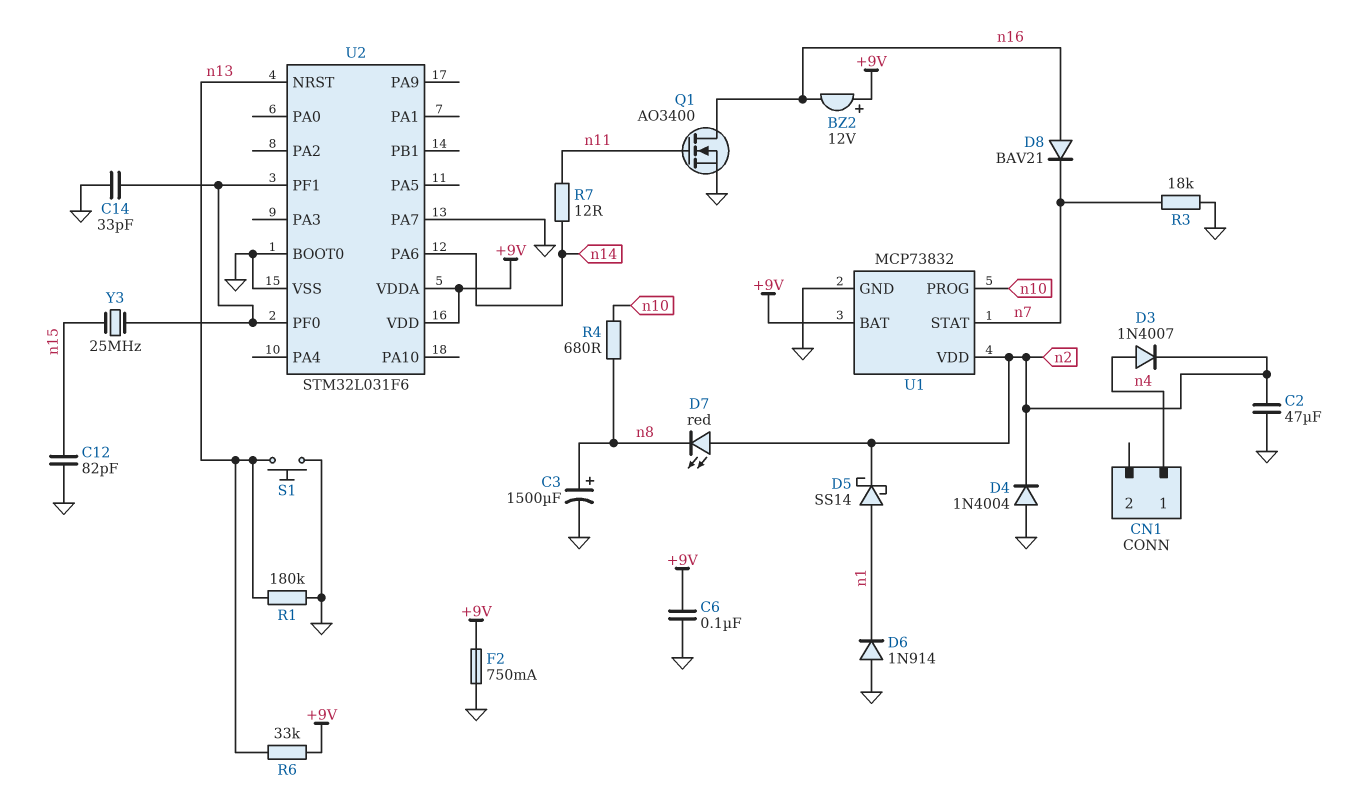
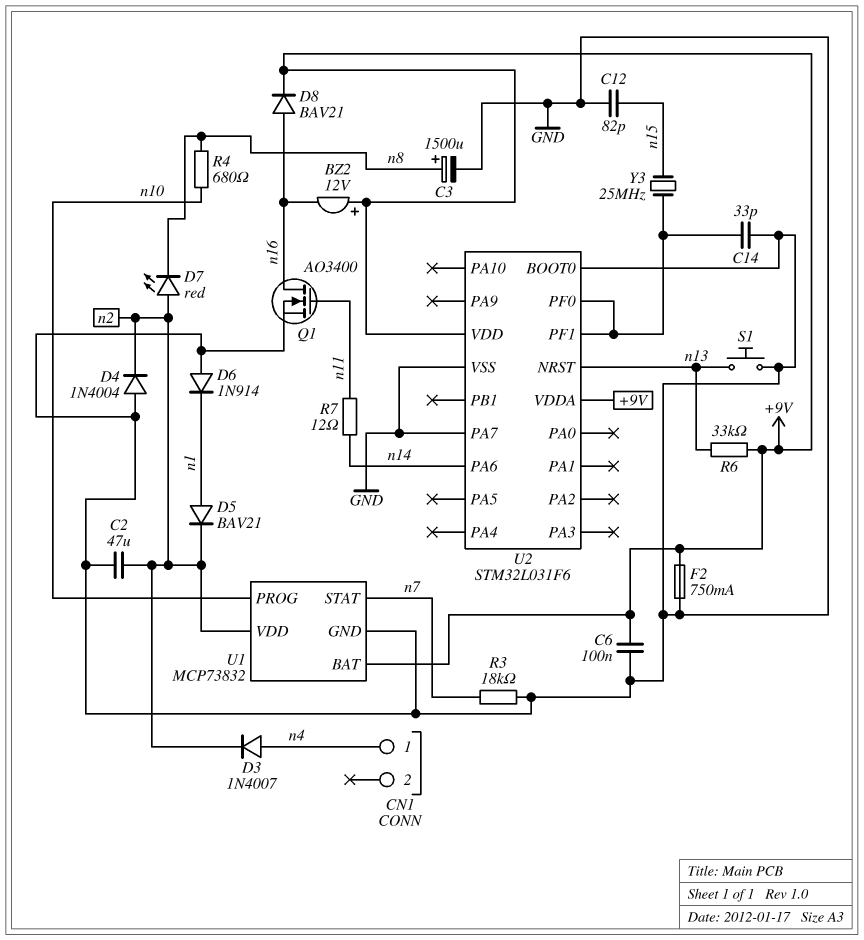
D5: schottky SS14 (A n1, K n2) -> diode BAV21 (A n1, K n2)
D8: diode BAV21 (A n16, K n7) -> diode BAV21 (A n16, K +9V)
R1: 180k (GND, n13) -> none

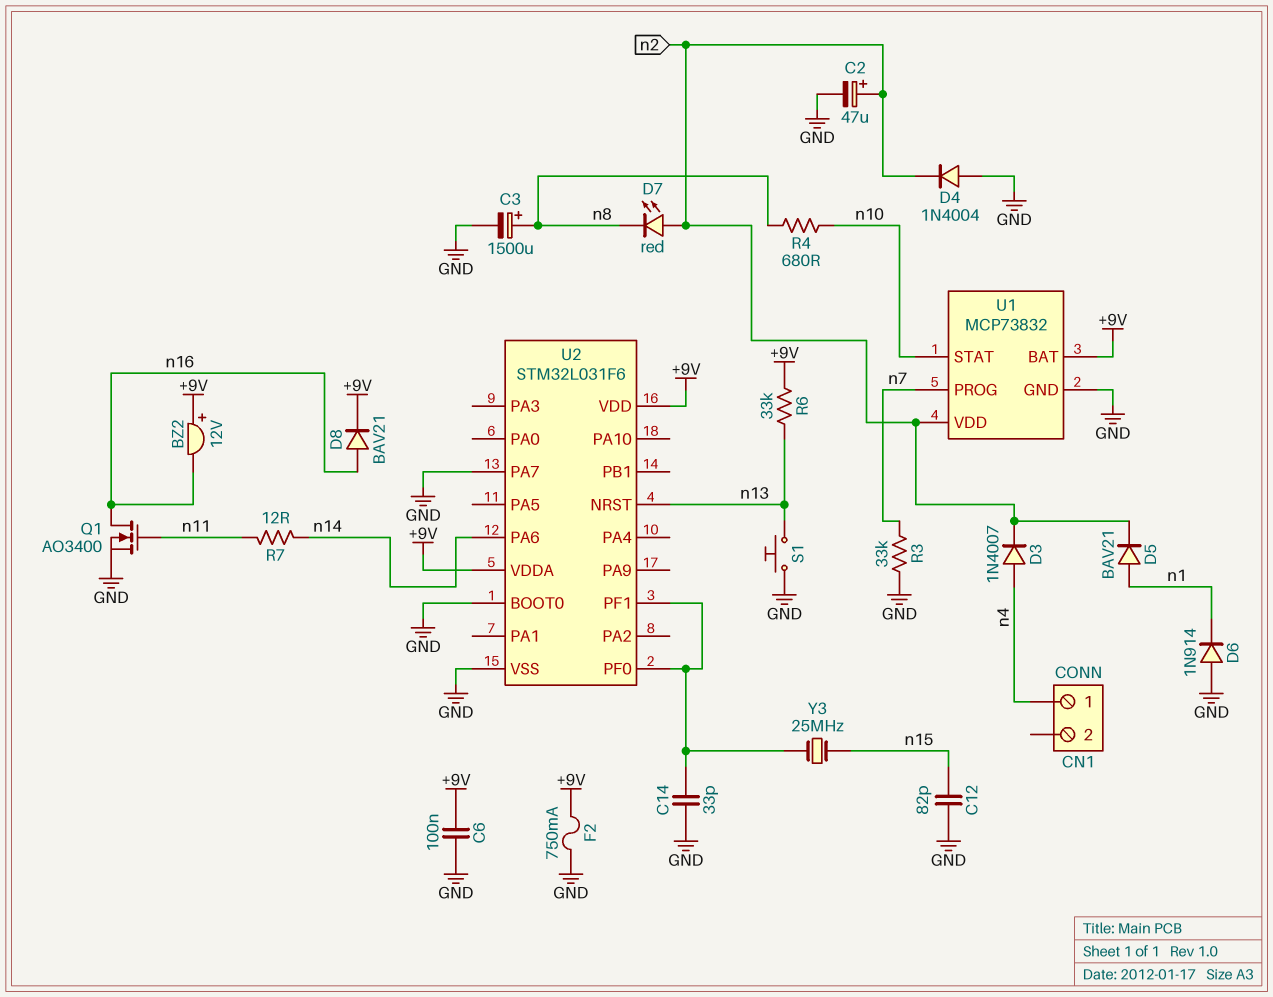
C2: 47uF (GND, n2) -> 47uF (plus n2, minus GND)
R3: 18k (GND, n7) -> 33k (GND, n7)
U1 pin PROG: n10 -> n7
U1 pin STAT: n7 -> n10

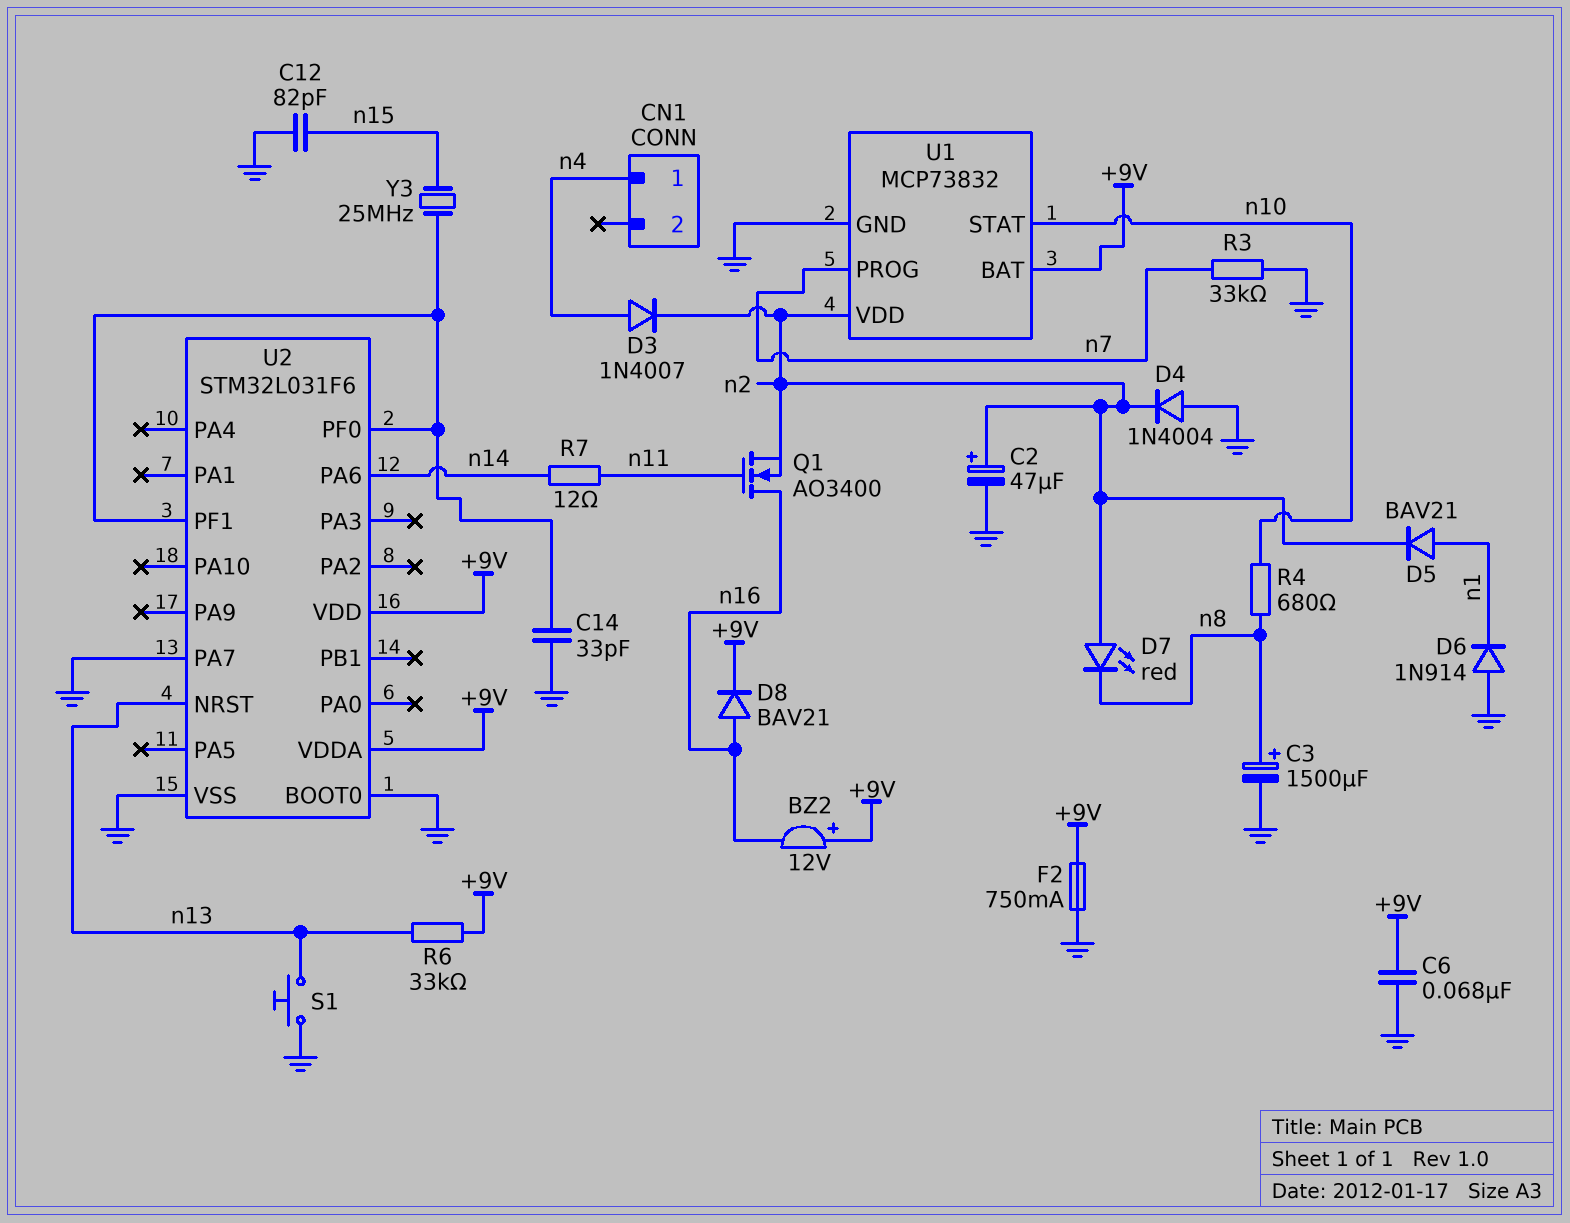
C6: 100nF (+9V, GND) -> 68nF (+9V, GND)
Q1: NMOS AO3400 (G n11, D n16, S GND) -> NMOS AO3400 (G n11, D n16, S n2)

